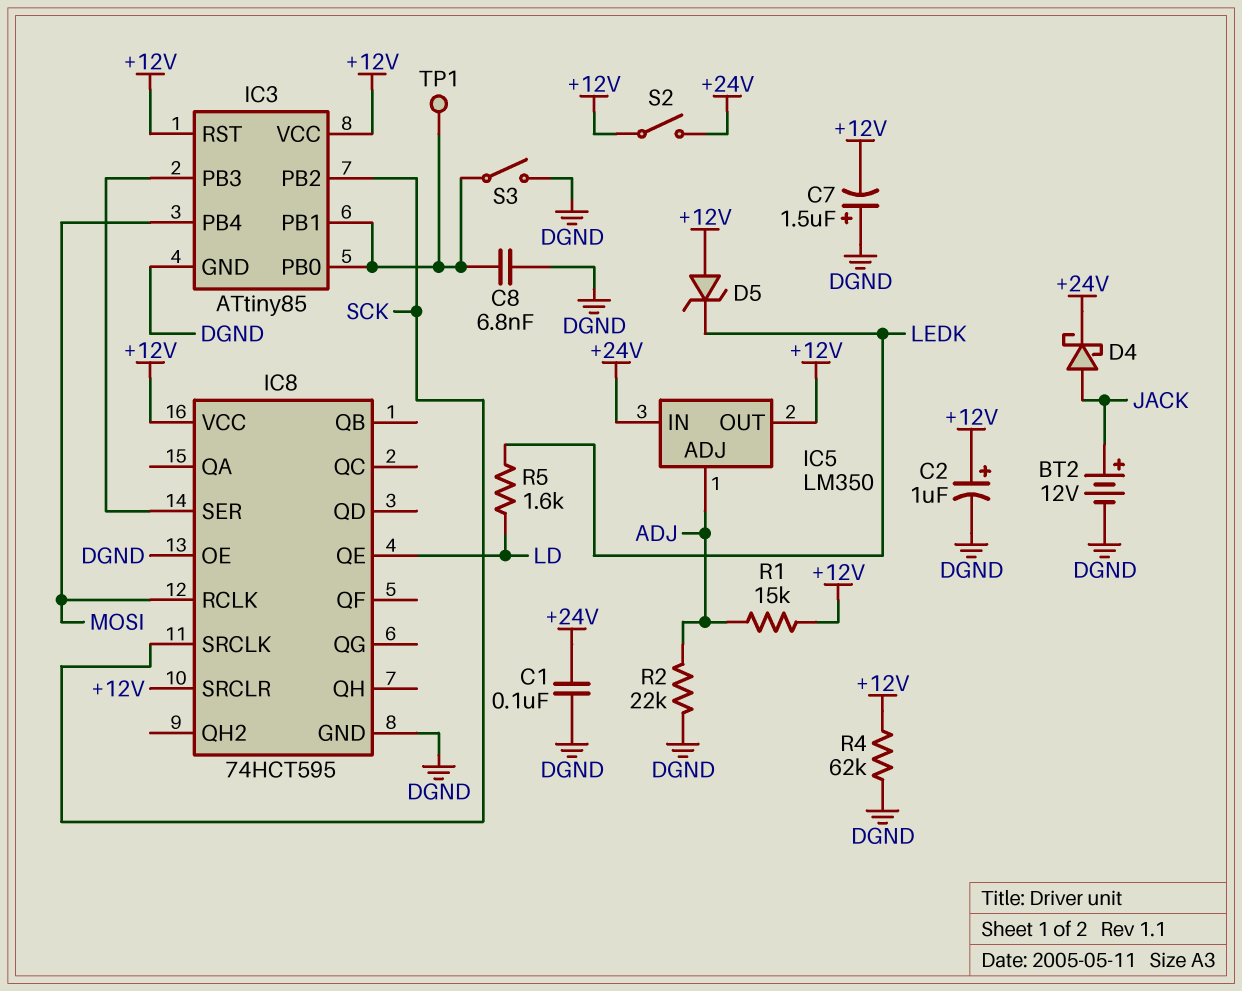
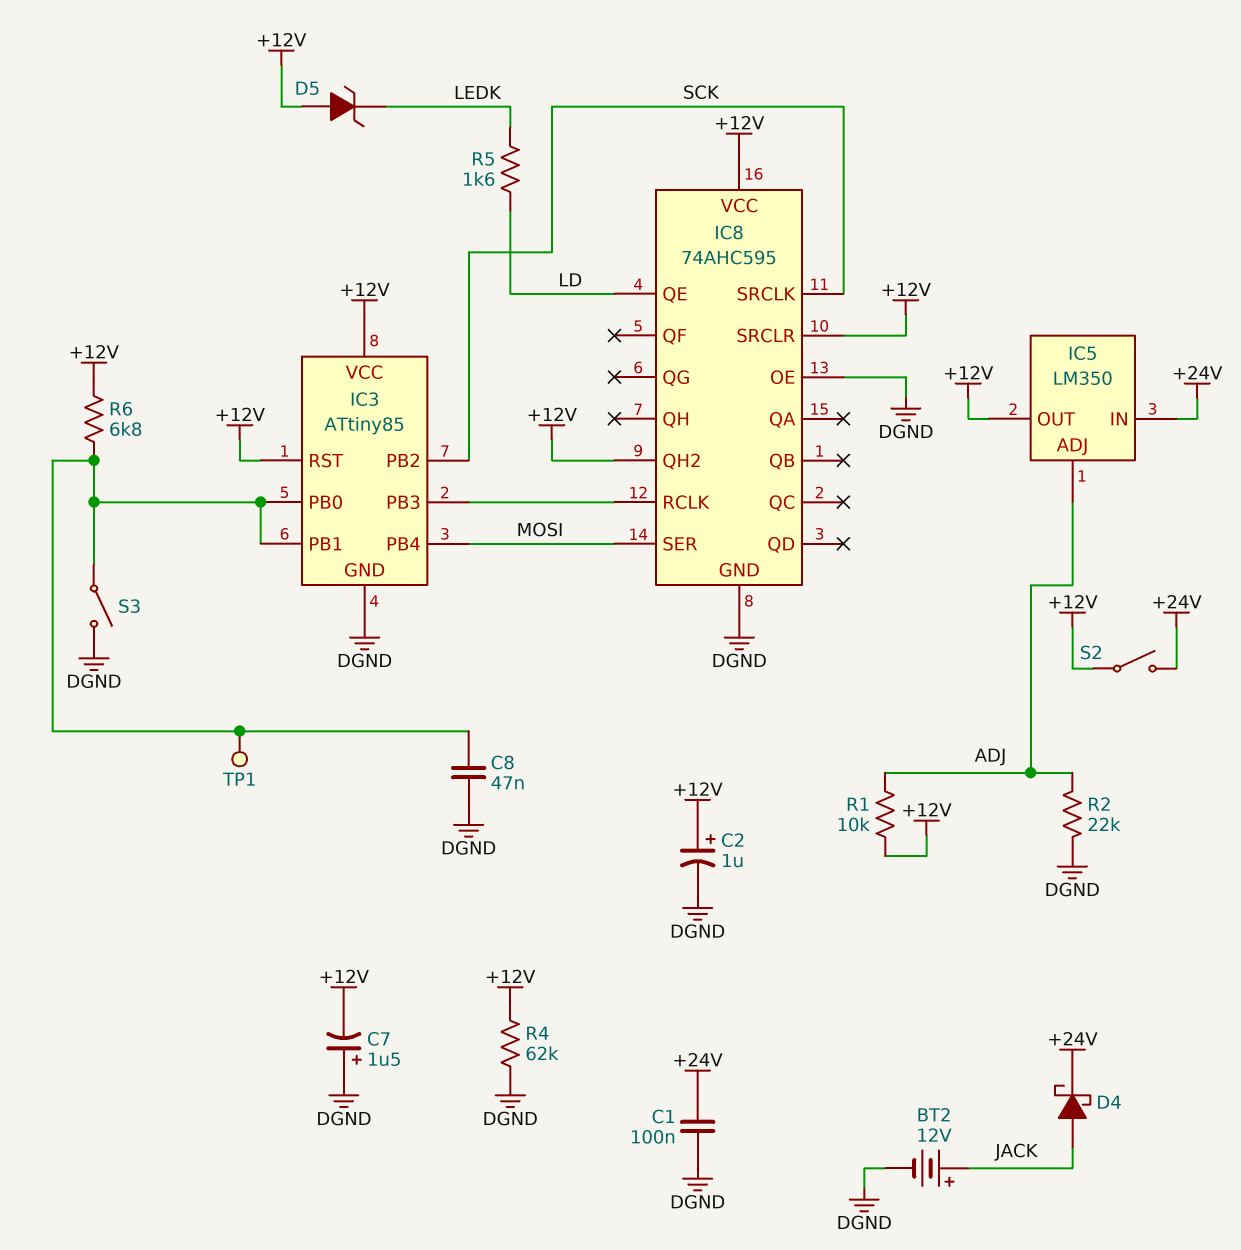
C8: 6.8nF (DGND, IC3/PB0) -> 47nF (DGND, IC3/PB0)
IC8: 74HCT595 -> 74AHC595
IC8 pin QH2: none -> +12V
IC8 pin RCLK: MOSI -> IC3/PB3
IC8 pin SER: IC3/PB3 -> MOSI
R1: 15k (+12V, ADJ) -> 10k (+12V, ADJ)
R6: none -> 6.8k (+12V, IC3/PB0)

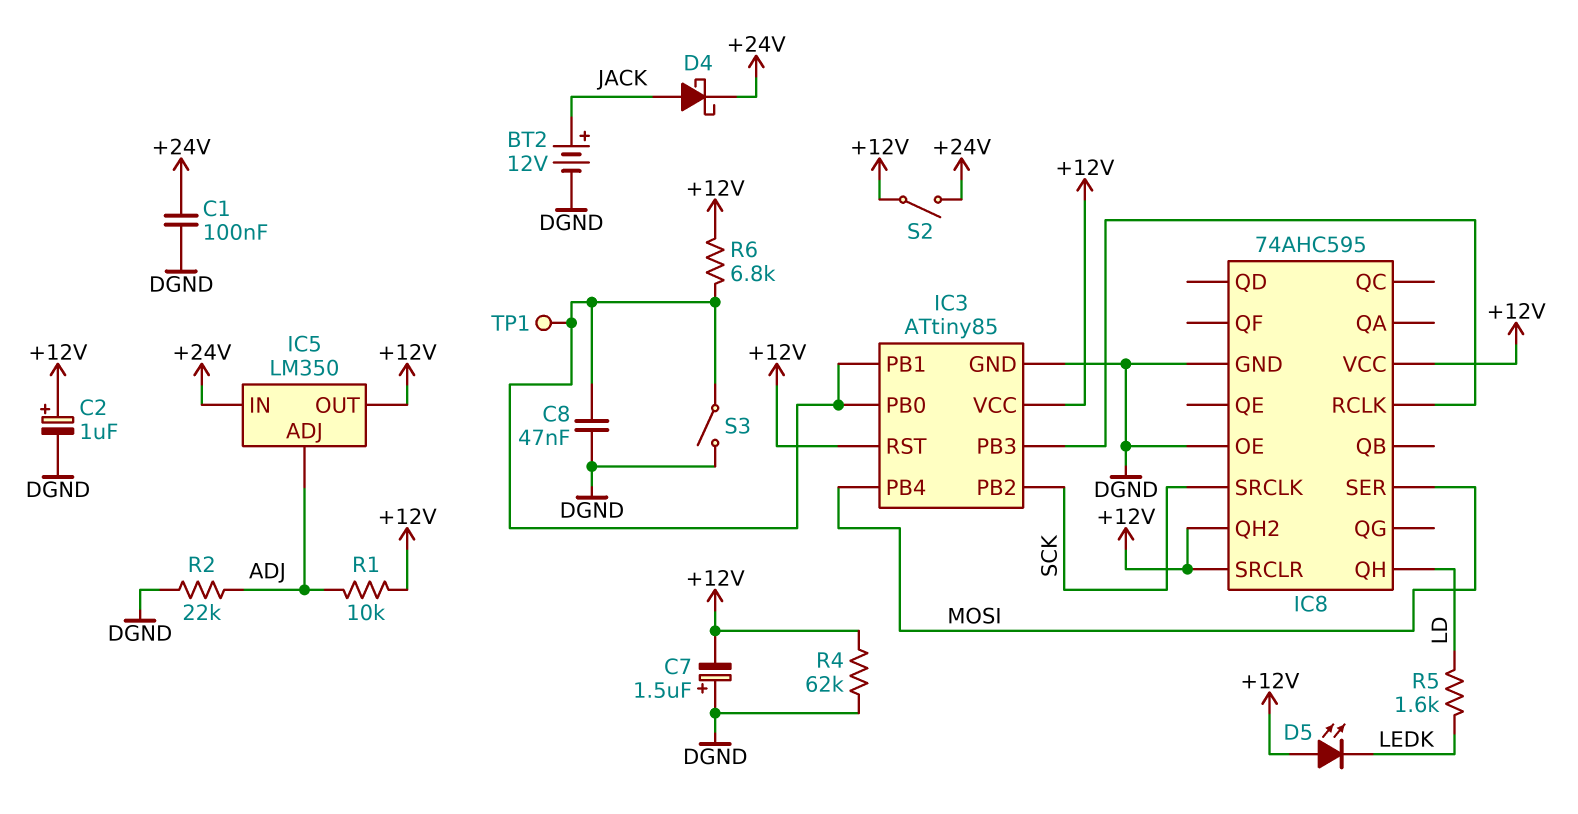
D5: zener (A +12V, K LEDK) -> LED (A +12V, K LEDK)
IC8 pin QE: LD -> none
IC8 pin QH: none -> LD

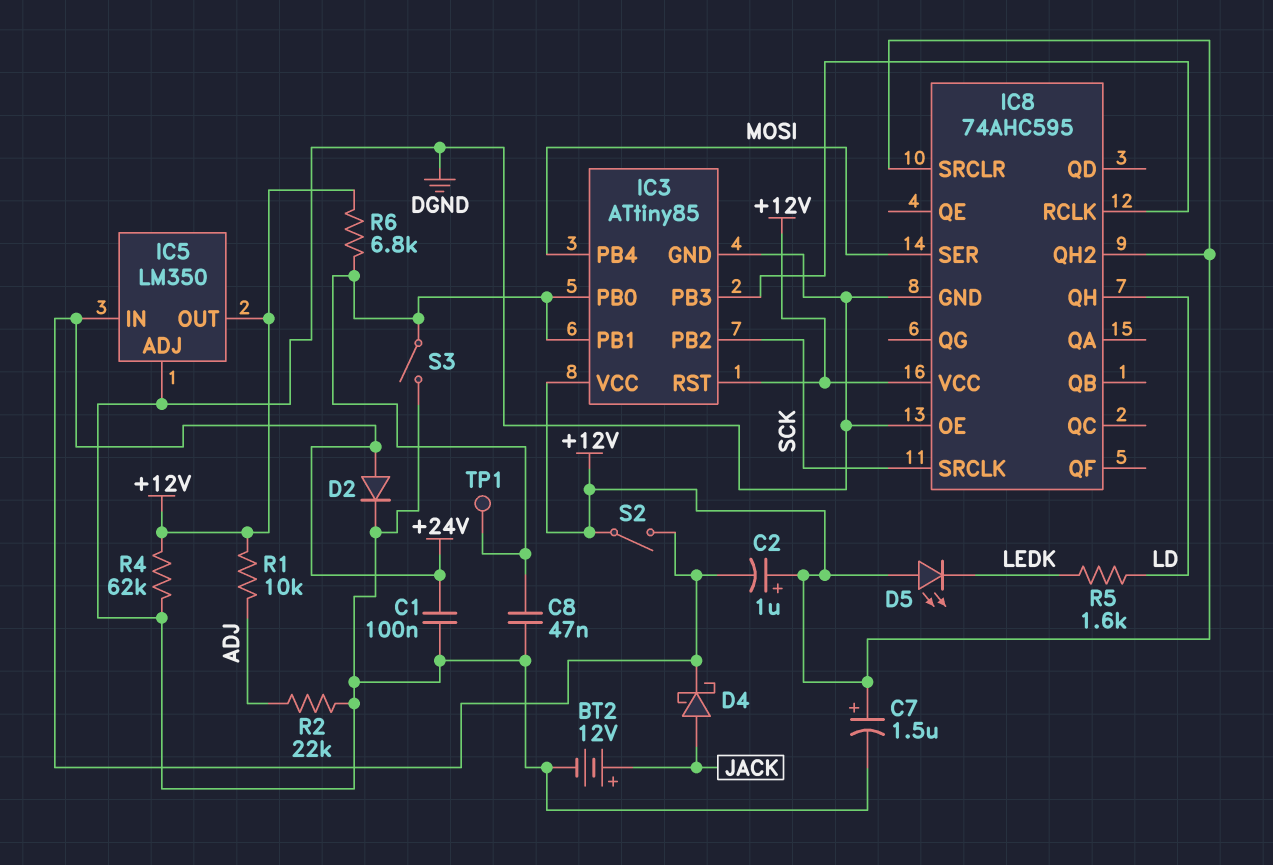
C2: 1uF (plus +12V, minus DGND) -> 1uF (plus +12V, minus +24V)
C7: 1.5uF (plus DGND, minus +12V) -> 1.5uF (plus +12V, minus DGND)
D2: none -> diode (A +24V, K DGND)
IC5 pin ADJ: ADJ -> DGND

